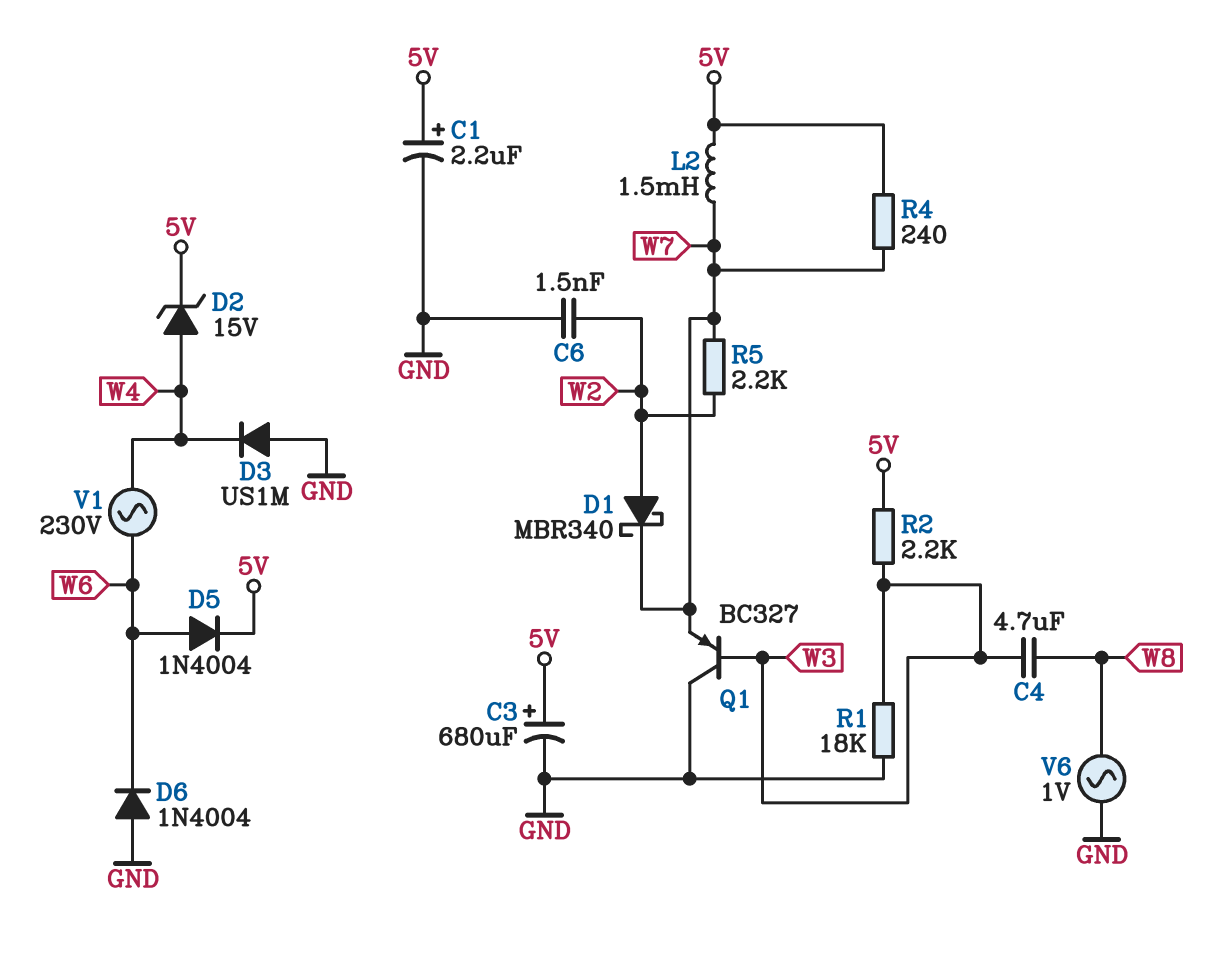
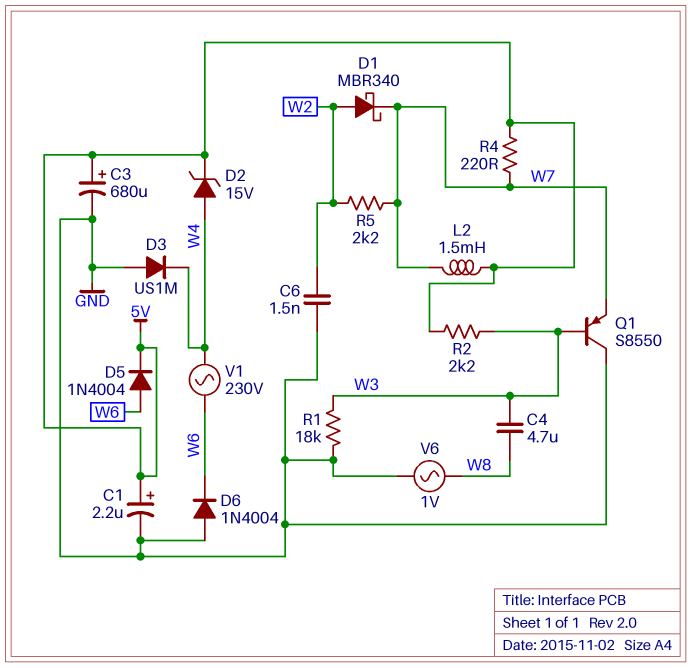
Q1: PNP BC327 (B W3, C GND, E W7) -> PNP S8550 (B W3, C GND, E W7)
R4: 240 (5V, W7) -> 220 (5V, W7)

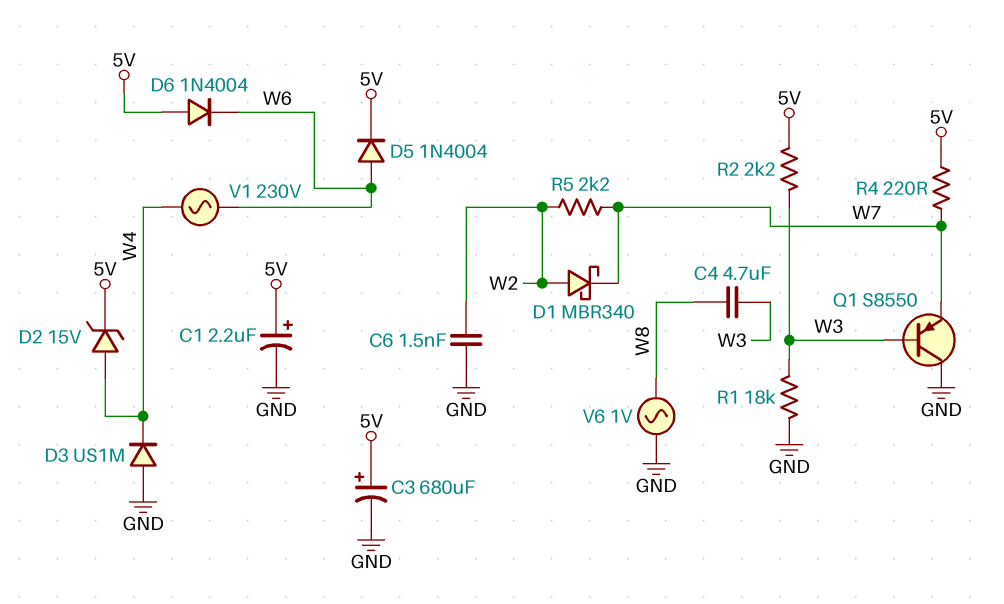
D6: diode 1N4004 (A GND, K W6) -> diode 1N4004 (A 5V, K W6)
L2: 1.5mH (5V, W7) -> none

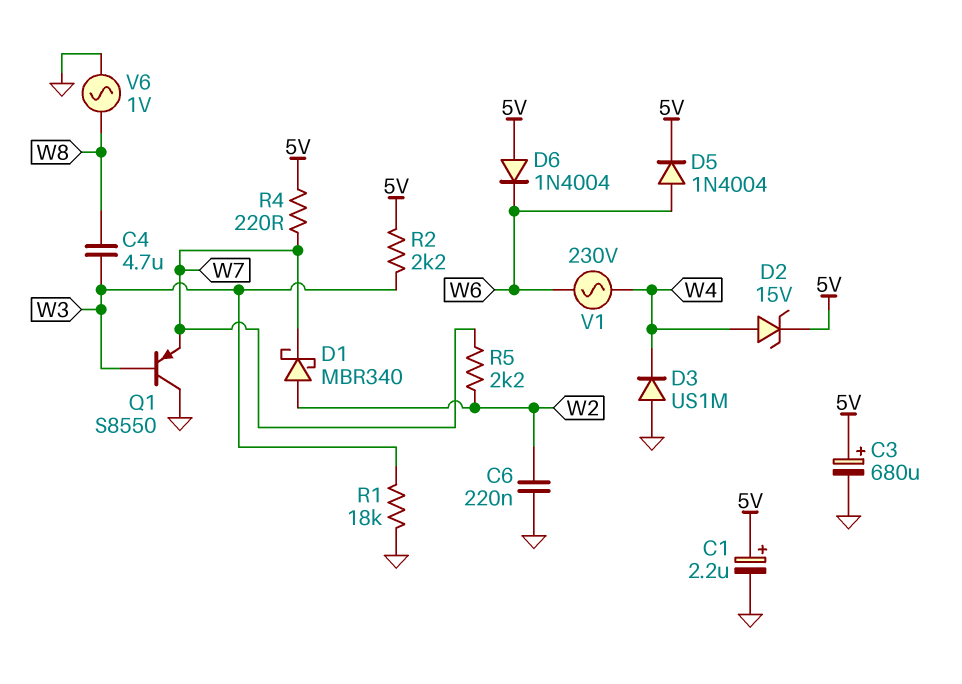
C6: 1.5nF (GND, W2) -> 220nF (GND, W2)

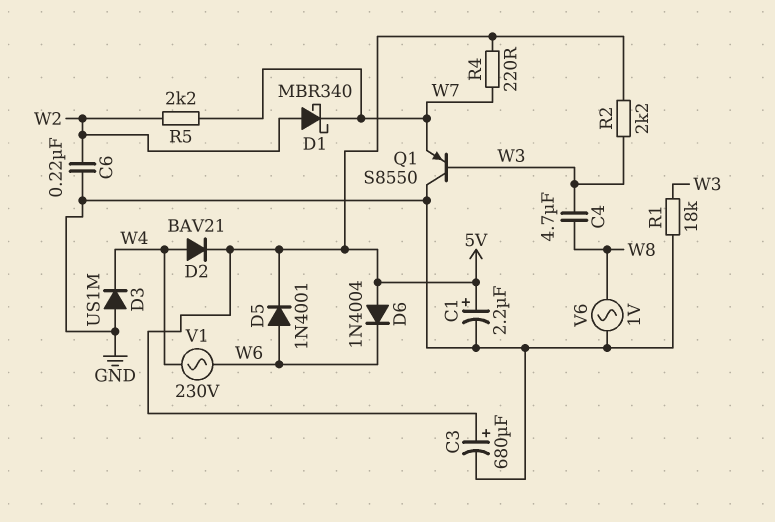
D2: zener 15V (A W4, K 5V) -> diode BAV21 (A W4, K 5V)
D5: diode 1N4004 (A W6, K 5V) -> diode 1N4001 (A W6, K 5V)

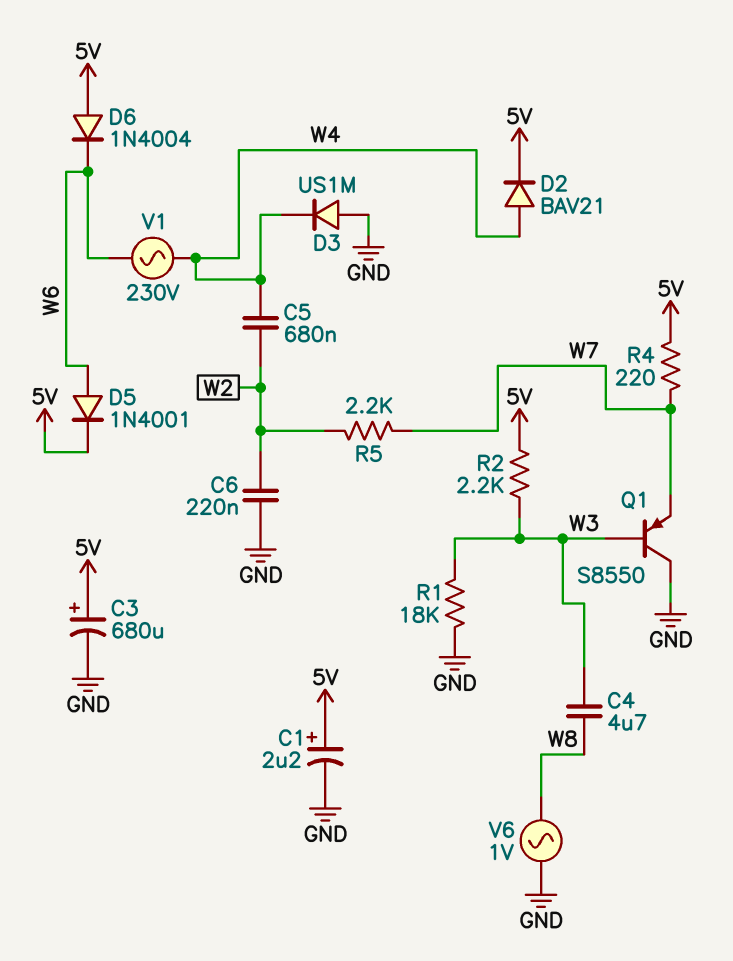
C5: none -> 680nF (W2, W4)
D1: schottky MBR340 (A W2, K W7) -> none

